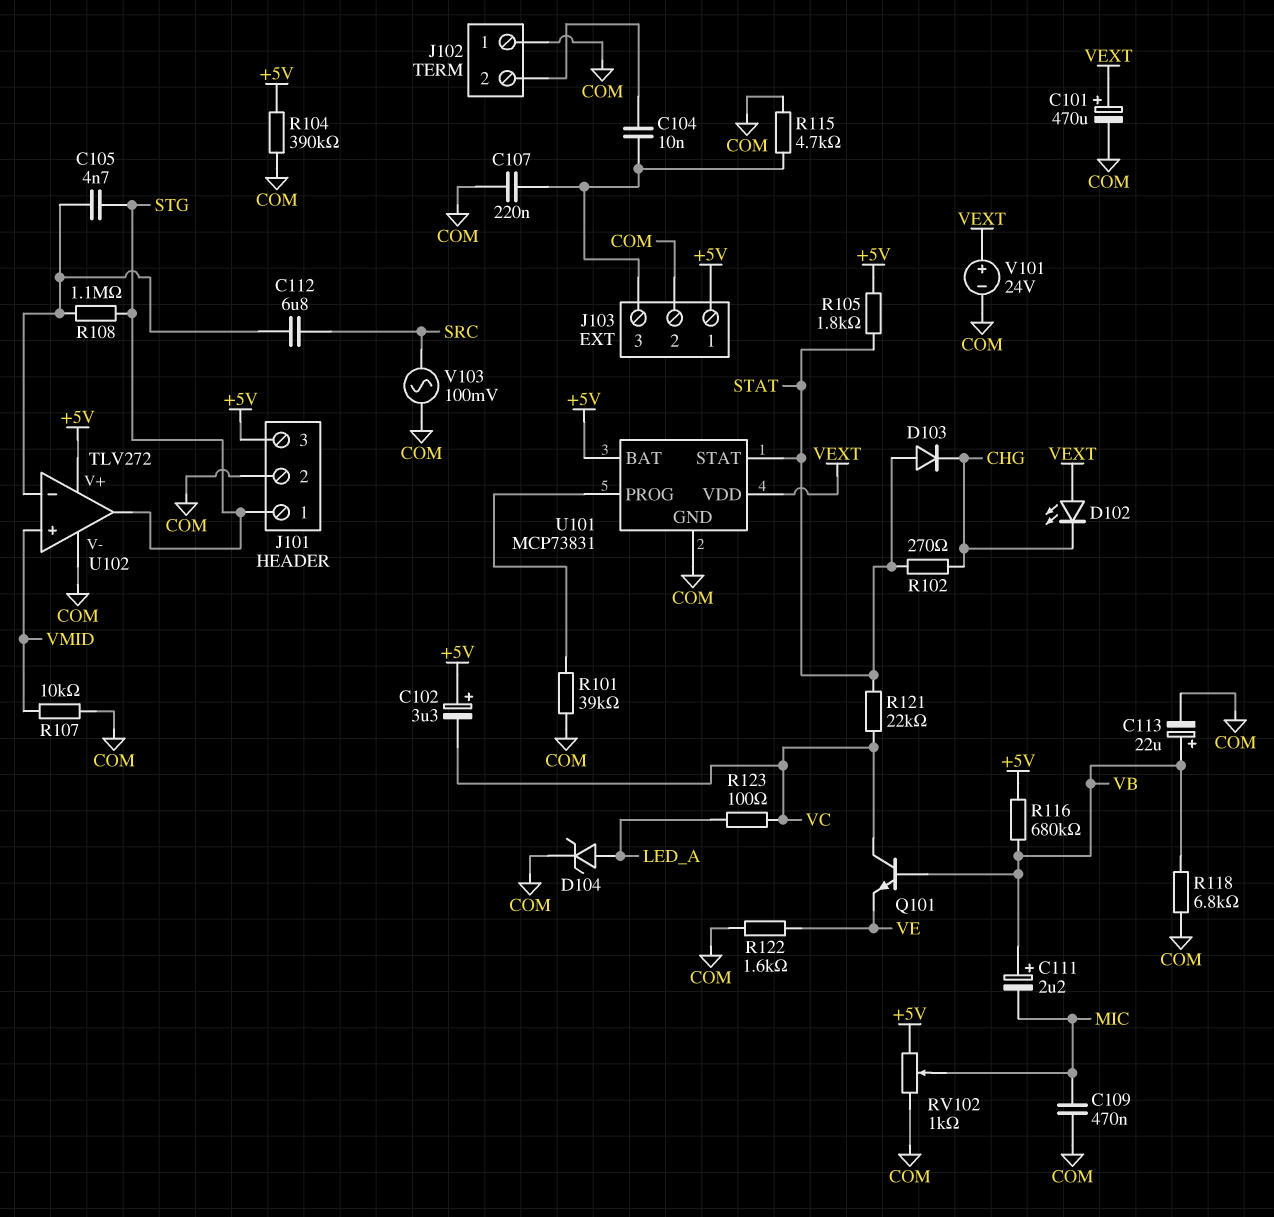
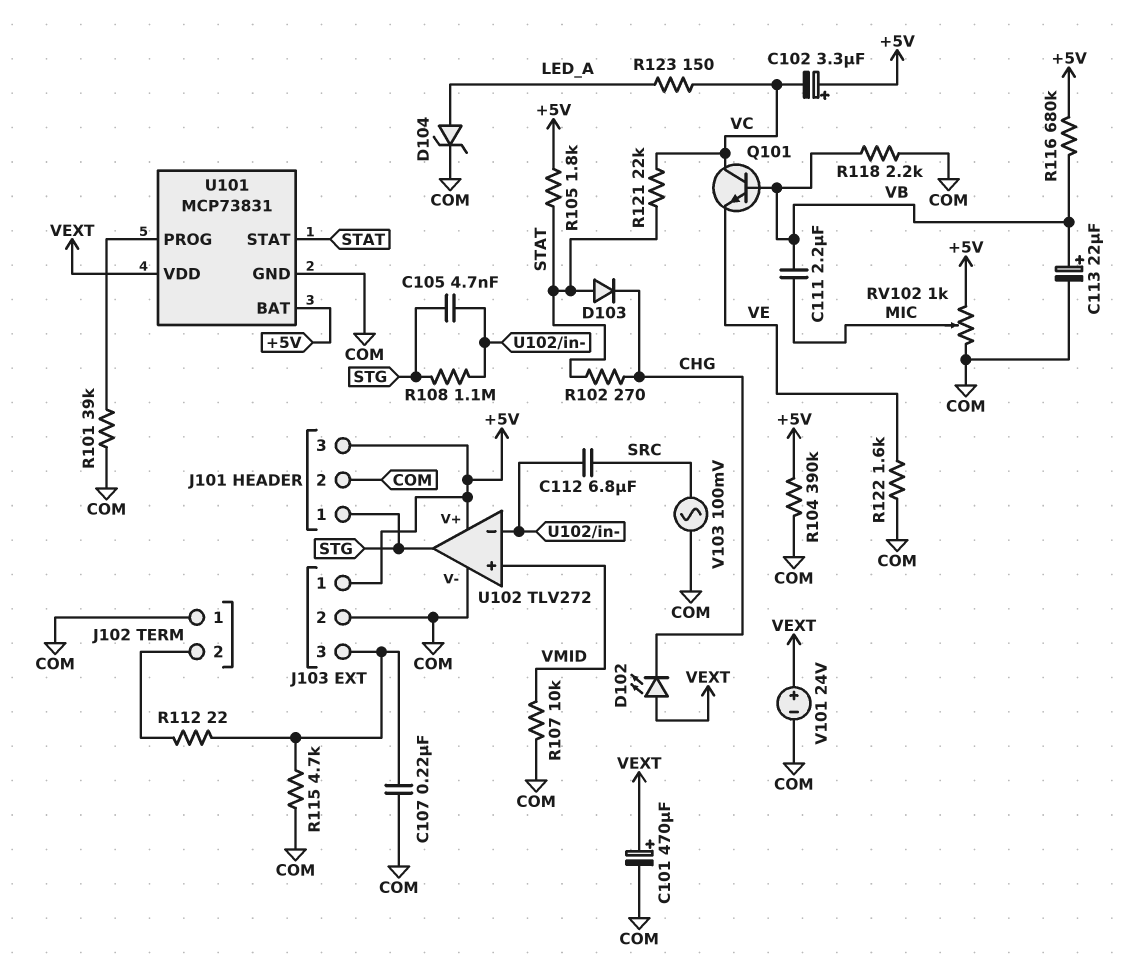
C104: 10nF (J102/2, J103/3) -> none
C109: 470nF (COM, MIC) -> none
C111: 2.2uF (plus VB, minus MIC) -> 2.2uF (MIC, VB)
R112: none -> 22 (J102/2, J103/3)
R118: 6.8k (COM, VB) -> 2.2k (COM, VB)
R123: 100 (LED_A, VC) -> 150 (LED_A, VC)

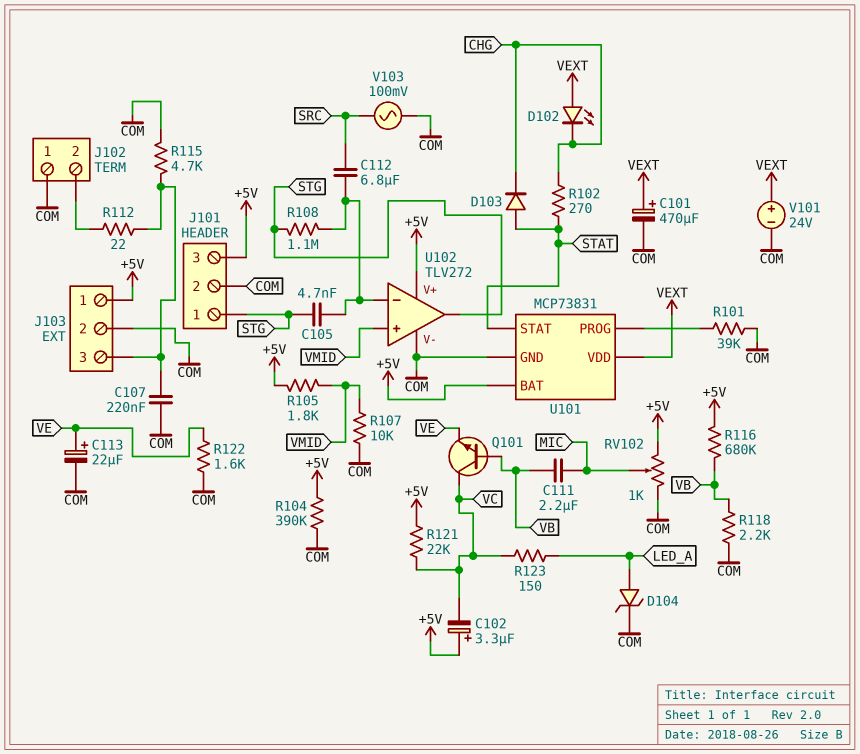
C113: 22uF (plus VB, minus COM) -> 22uF (plus VE, minus COM)
R105: 1.8k (+5V, STAT) -> 1.8k (+5V, VMID)
R121: 22k (STAT, VC) -> 22k (+5V, VC)

